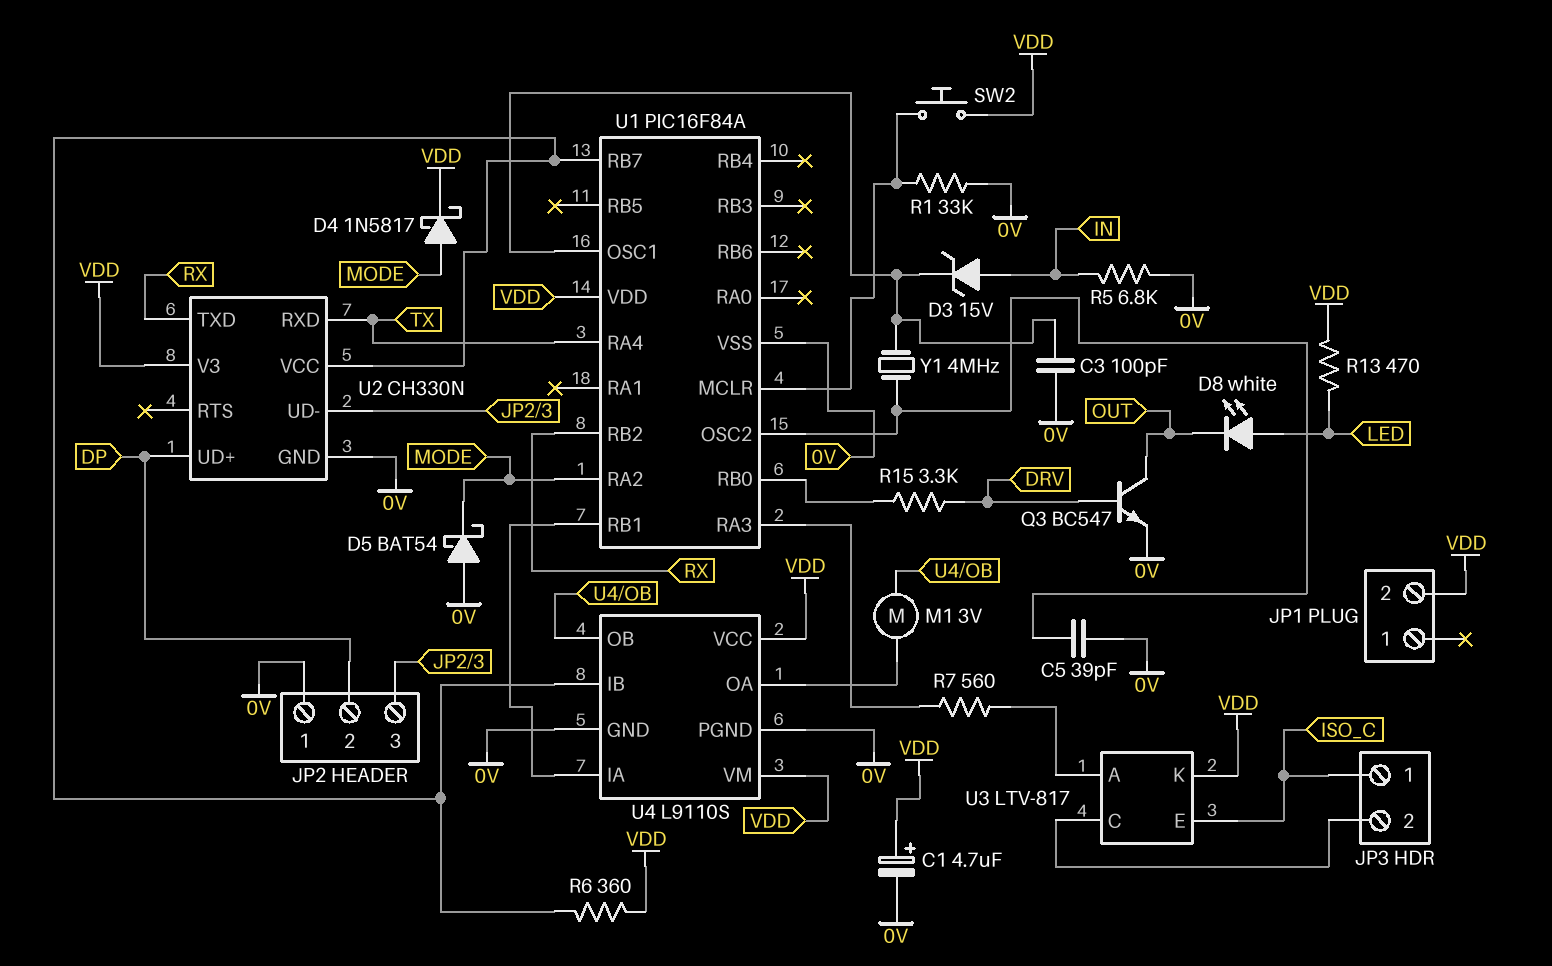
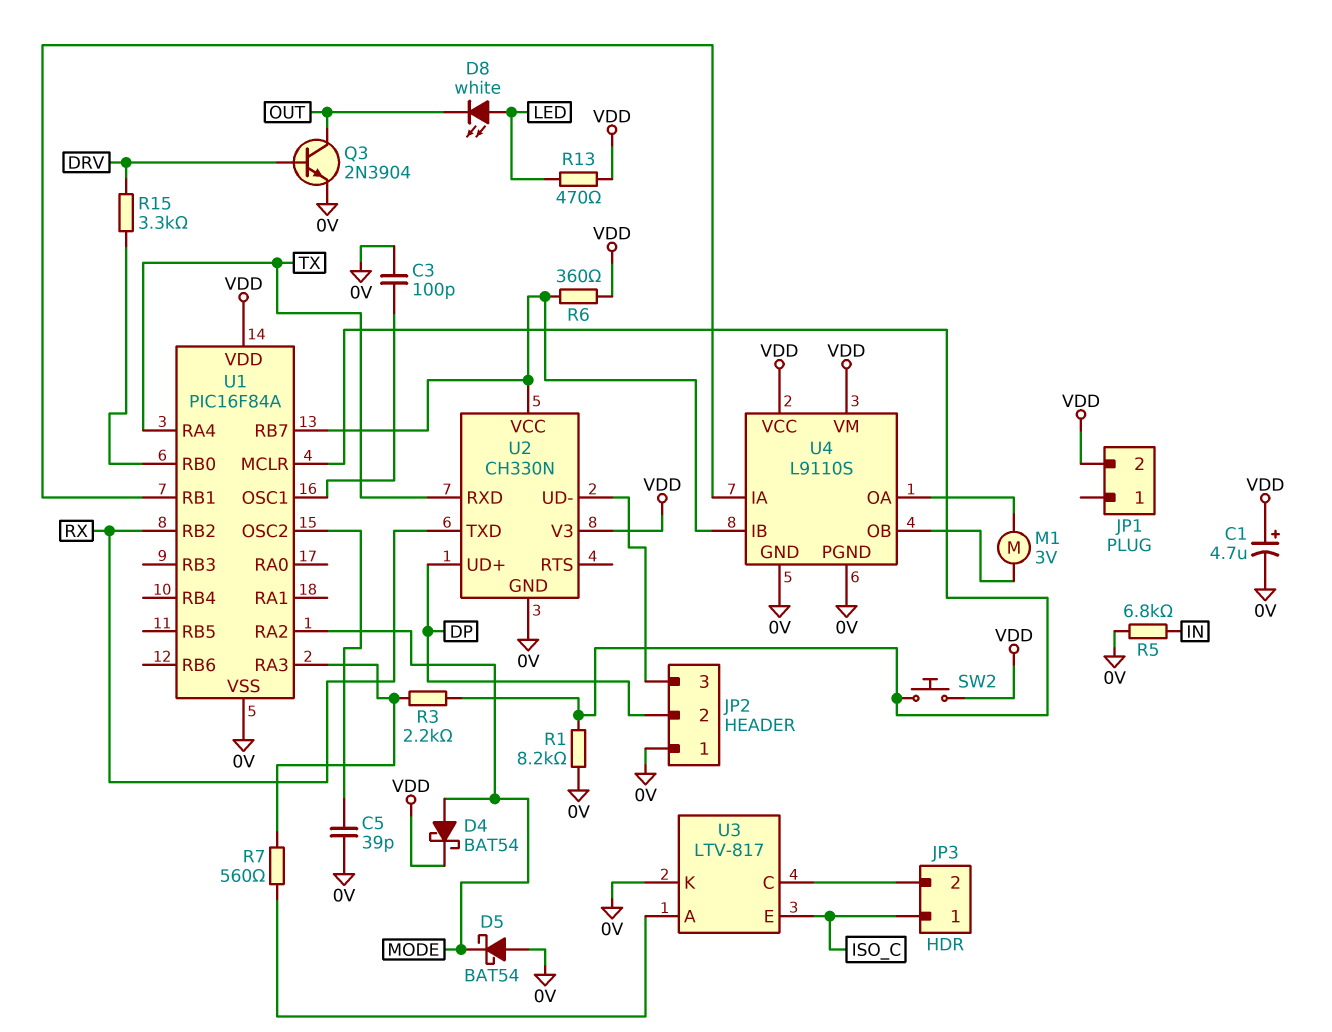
D3: zener 15V (A IN, K U1/OSC1) -> none
D4: schottky 1N5817 (A MODE, K VDD) -> schottky BAT54 (A MODE, K VDD)
Q3: NPN BC547 (B DRV, C OUT, E 0V) -> NPN 2N3904 (B DRV, C OUT, E 0V)
R1: 33k (0V, U1/MCLR) -> 8.2k (0V, U1/MCLR)
R3: none -> 2.2k (U1/MCLR, U1/RA3)
U3 pin K: VDD -> 0V
Y1: 4MHz (U1/OSC1, U1/OSC2) -> none

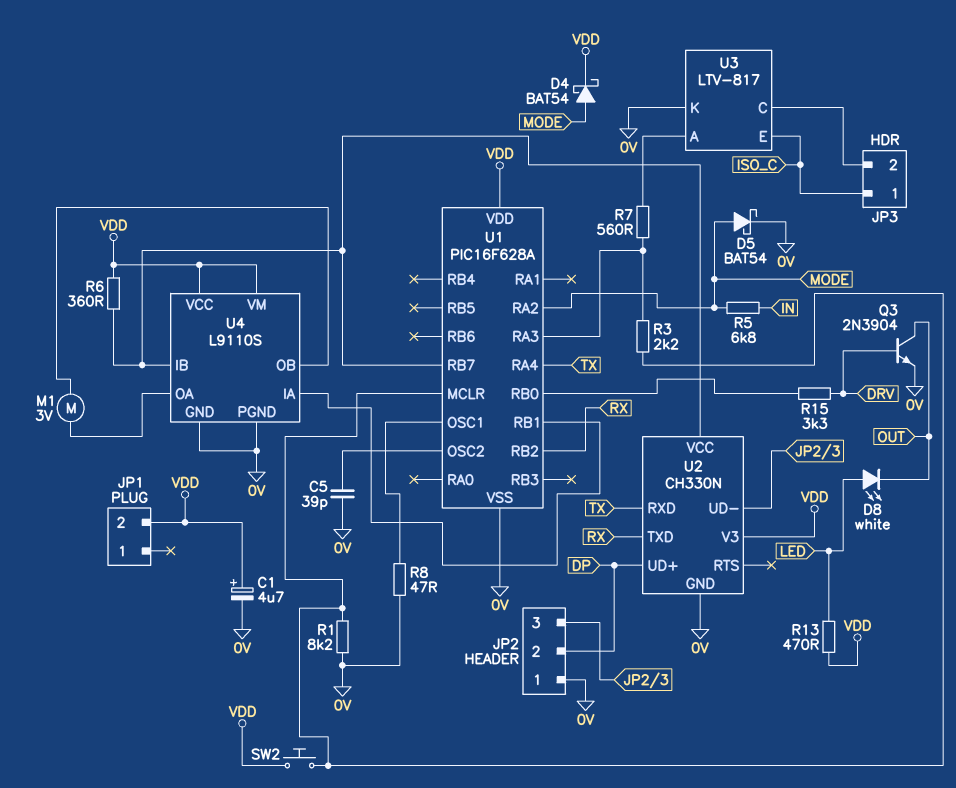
C3: 100pF (0V, U1/OSC1) -> none
D5: schottky BAT54 (A 0V, K MODE) -> schottky BAT54 (A MODE, K 0V)
R5: 6.8k (0V, IN) -> 6.8k (IN, MODE)
R8: none -> 47 (0V, U1/OSC1)
U1: PIC16F84A -> PIC16F628A

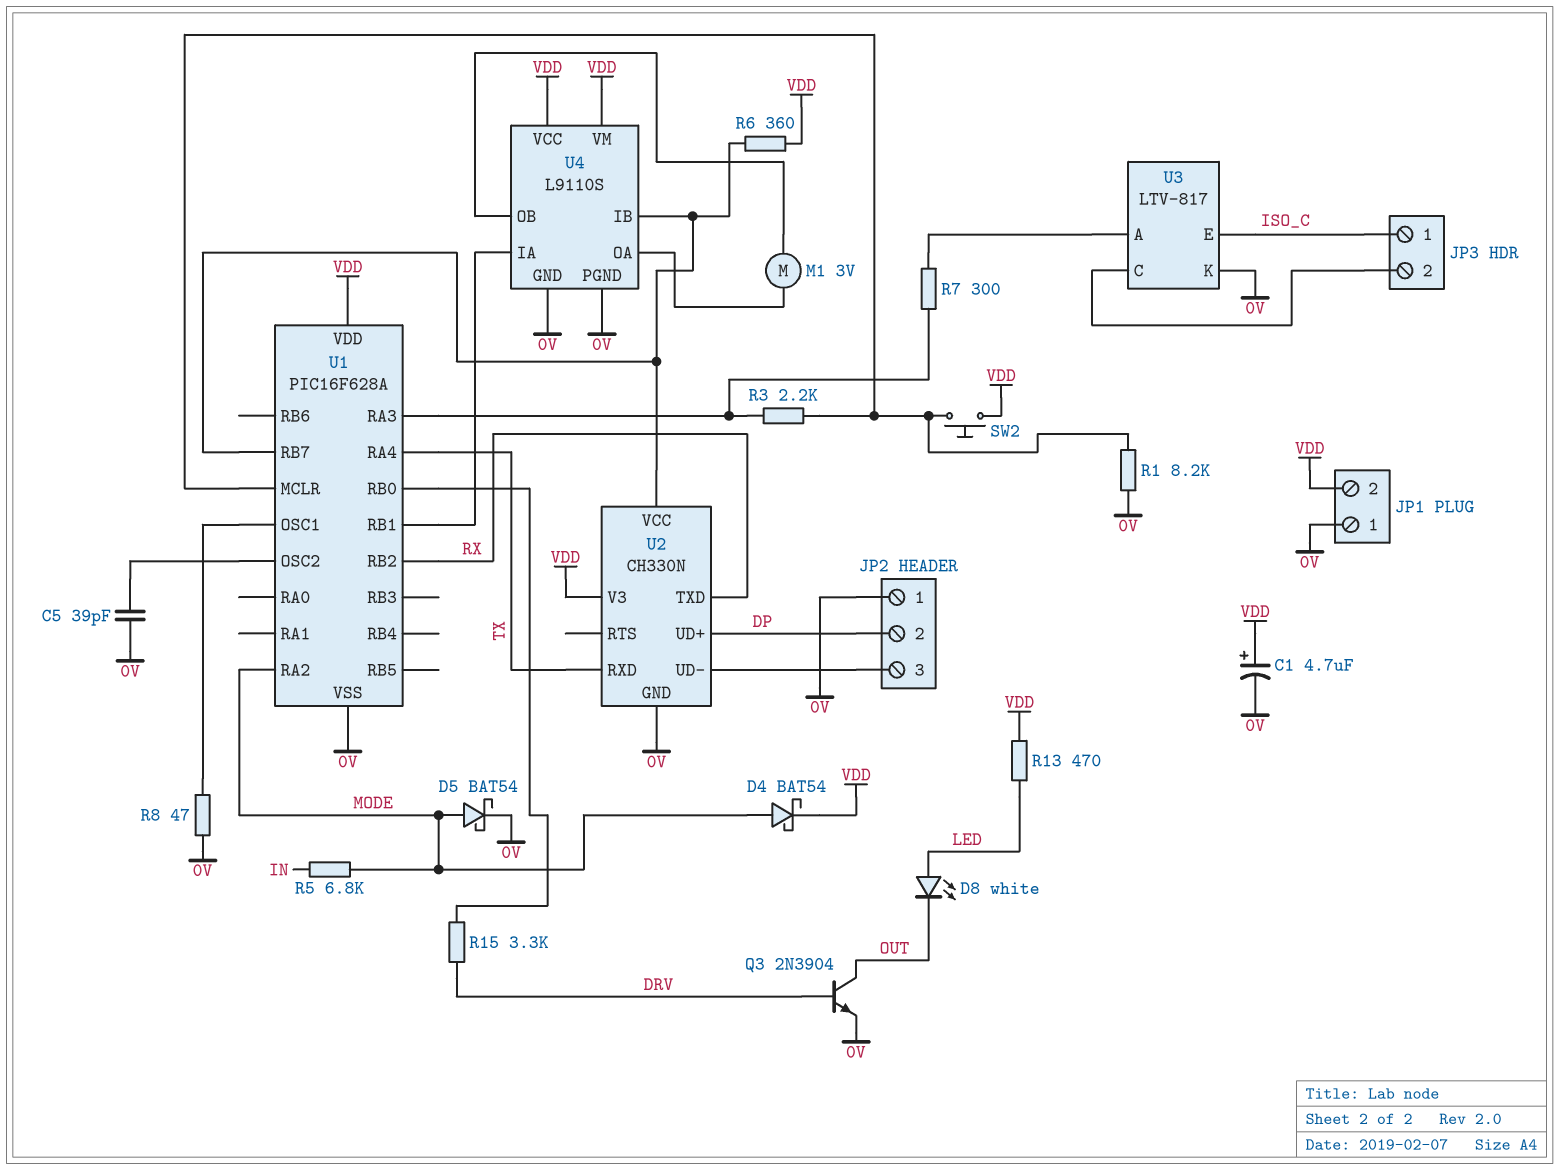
JP1 pin 1: none -> 0V
R7: 560 (U1/RA3, U3/A) -> 300 (U1/RA3, U3/A)

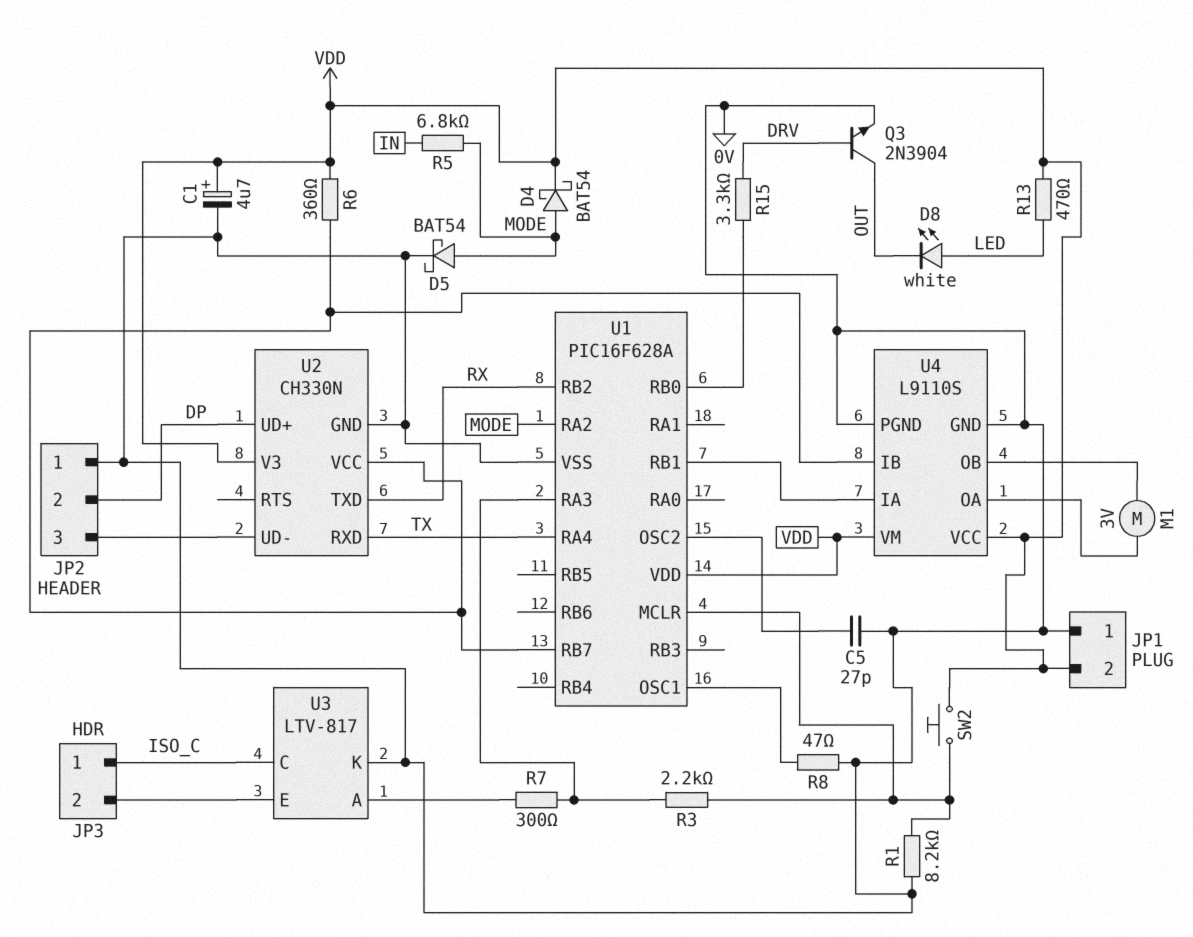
C5: 39pF (0V, U1/OSC2) -> 27pF (0V, U1/OSC2)
U3 pin C: JP3/2 -> ISO_C
U3 pin E: ISO_C -> JP3/2

